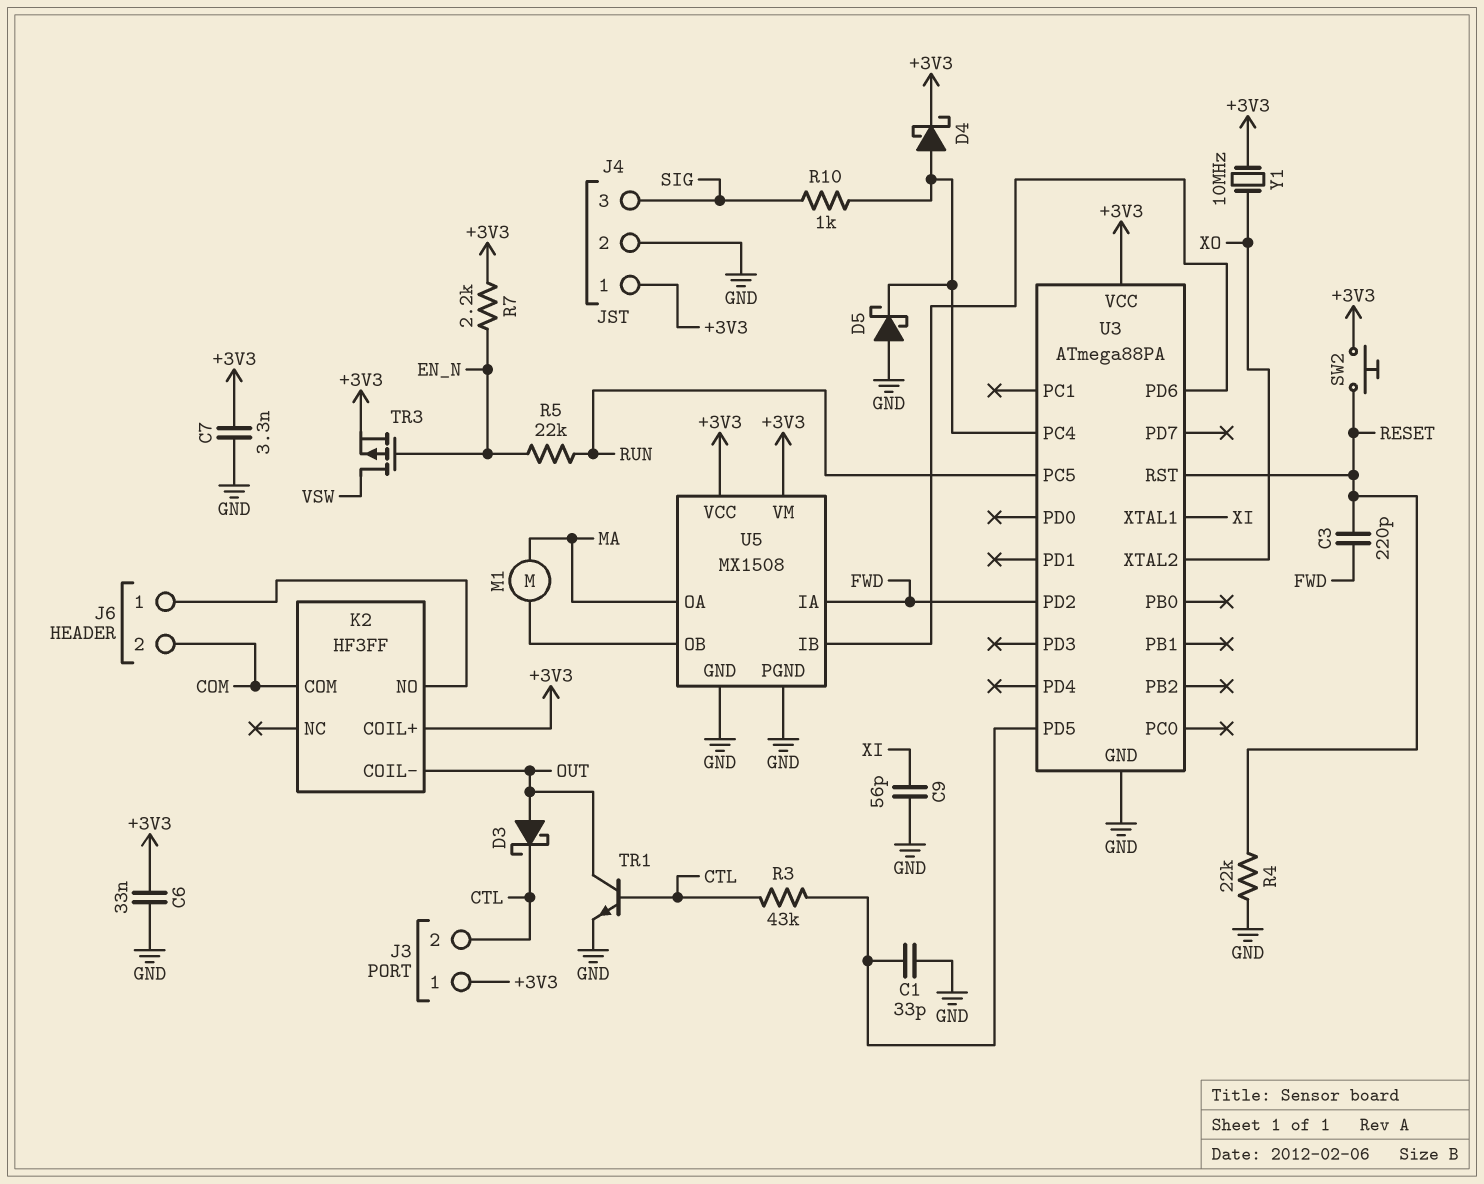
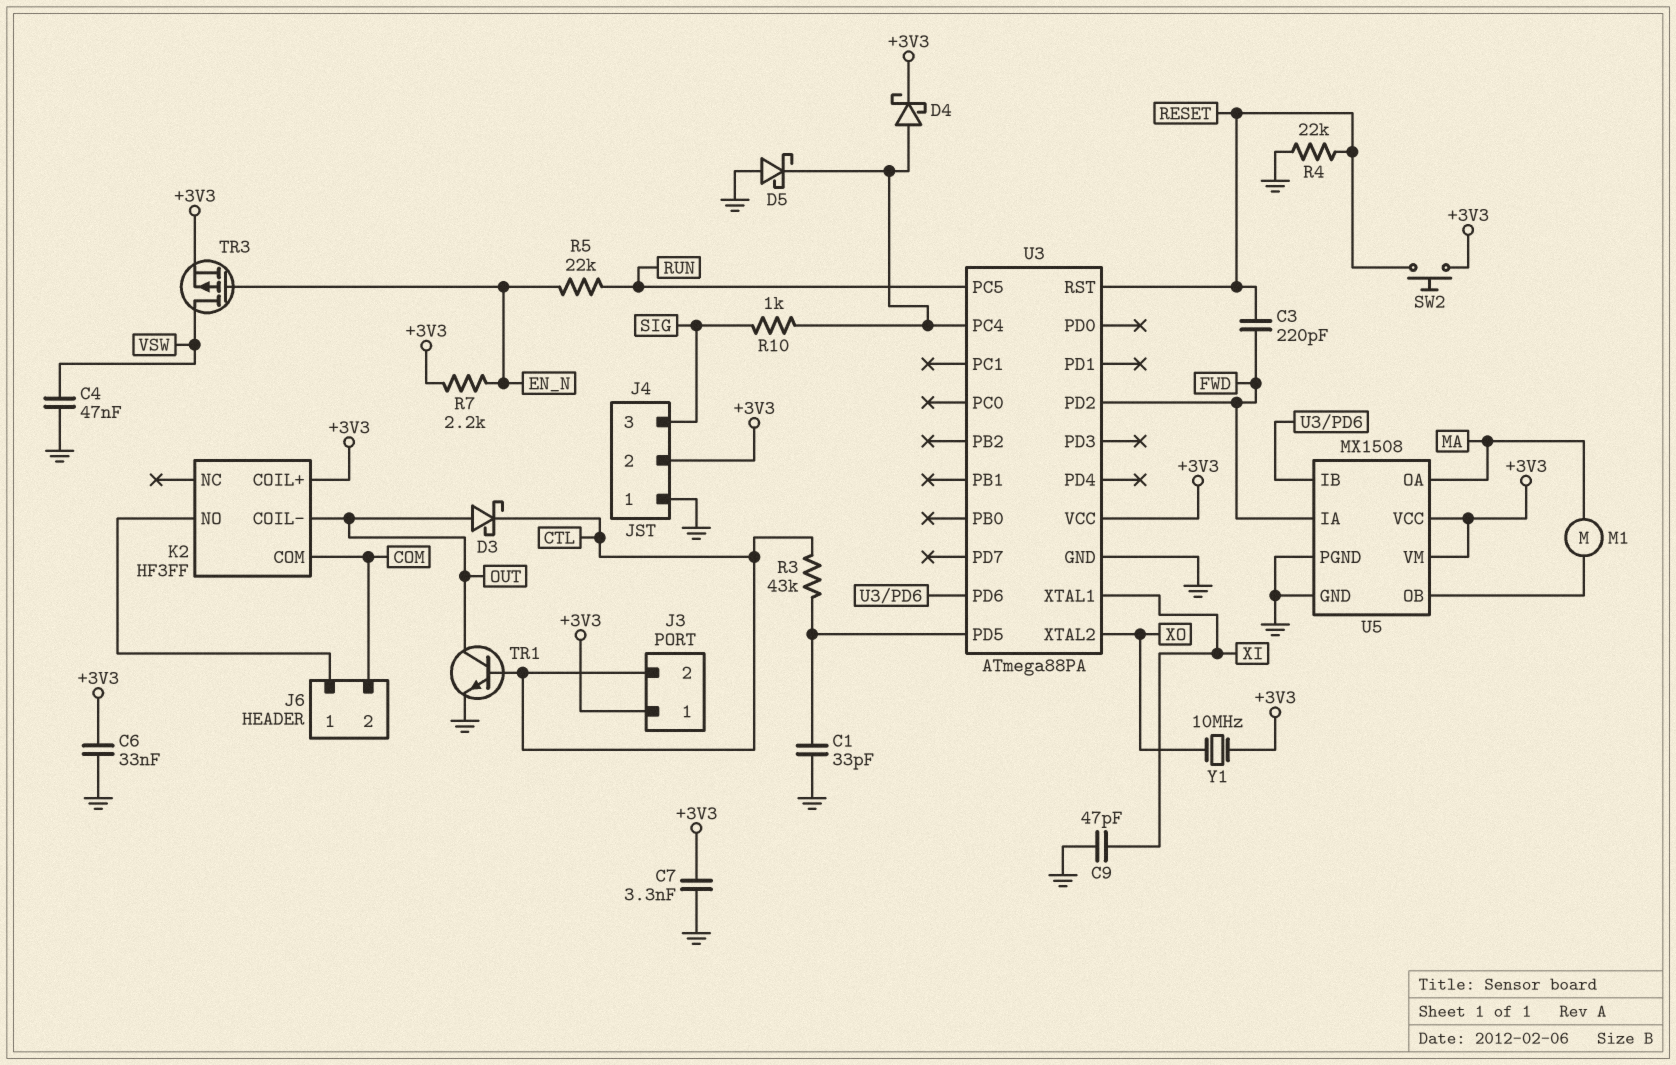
C4: none -> 47nF (GND, VSW)
C9: 56pF (GND, XI) -> 47pF (GND, XI)
J4 pin 1: +3V3 -> GND
J4 pin 2: GND -> +3V3

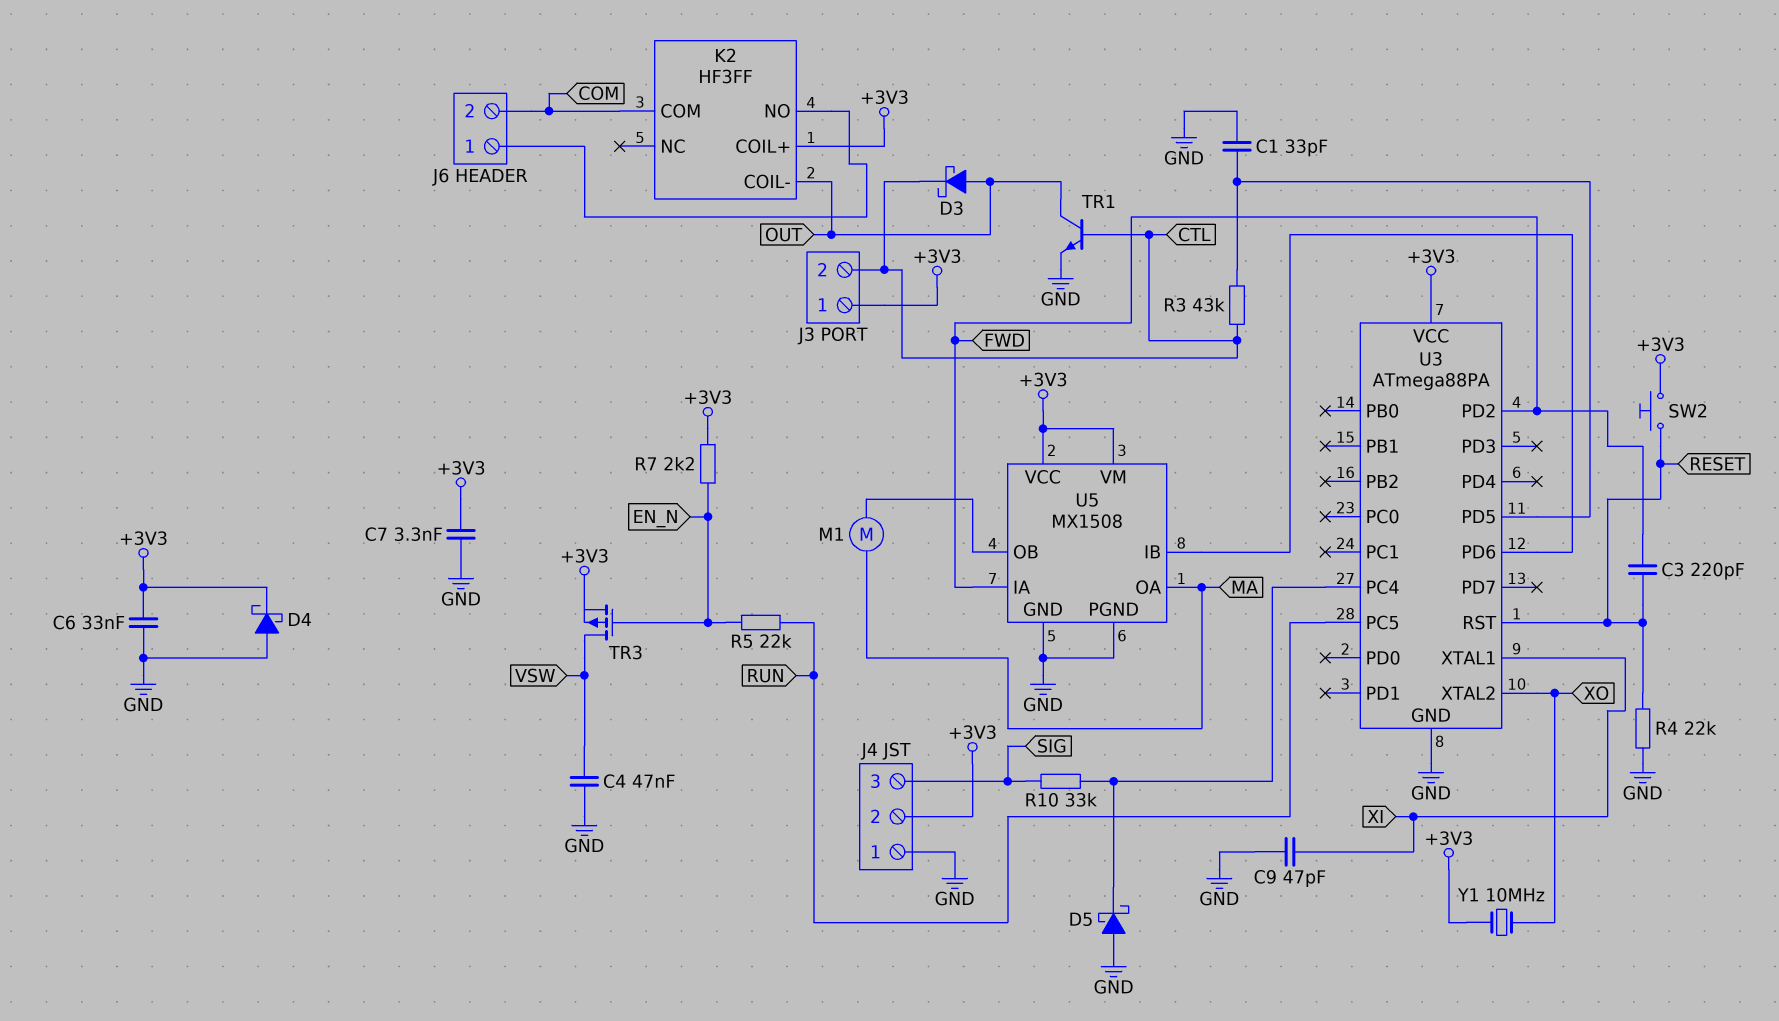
D4: schottky (A U3/PC4, K +3V3) -> schottky (A GND, K +3V3)
R10: 1k (SIG, U3/PC4) -> 33k (SIG, U3/PC4)

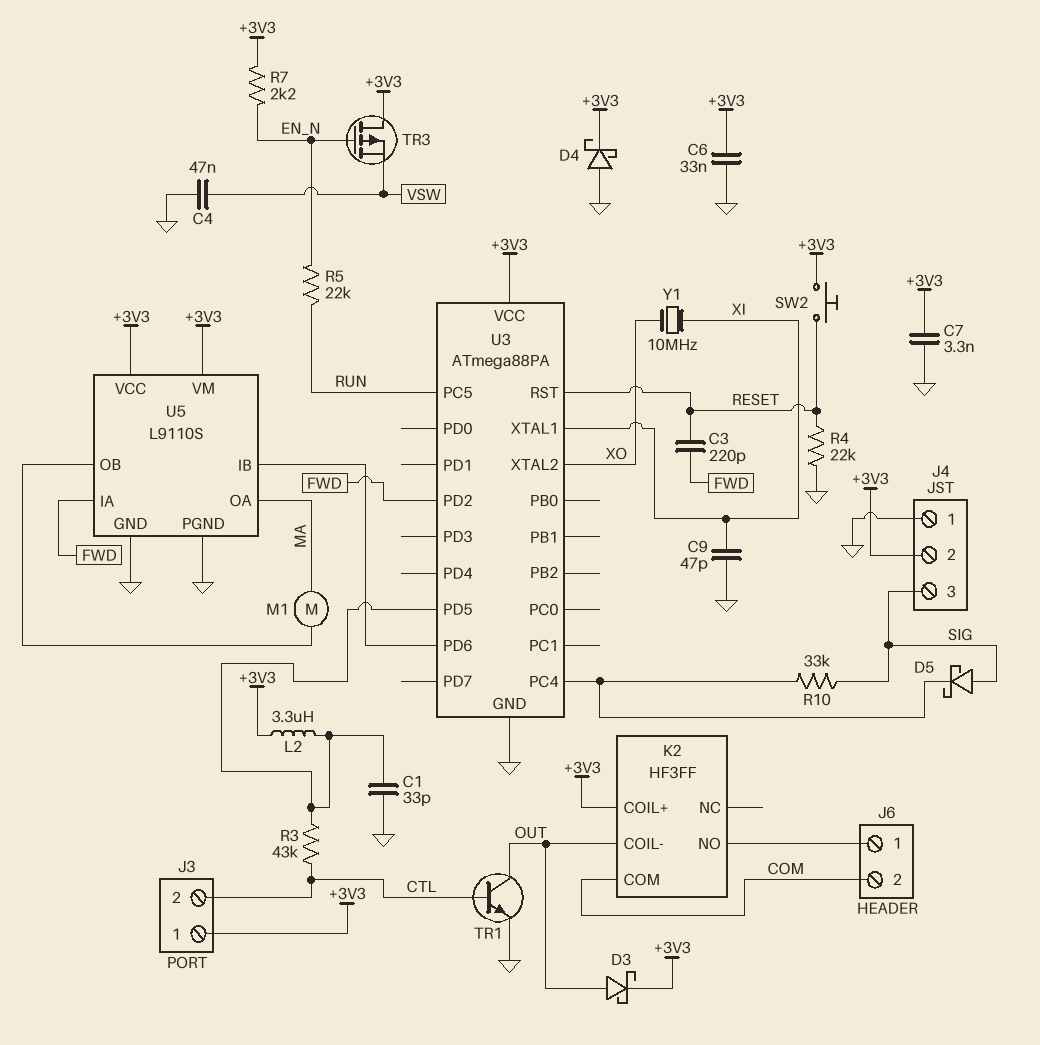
D3: schottky (A OUT, K CTL) -> schottky (A OUT, K +3V3)
D5: schottky (A GND, K U3/PC4) -> schottky (A SIG, K U3/PC4)
L2: none -> 3.3uH (+3V3, U3/PD5)
TR3: PMOS (G EN_N, D VSW, S +3V3) -> PMOS (G EN_N, D +3V3, S VSW)
U5: MX1508 -> L9110S
Y1: 10MHz (+3V3, XO) -> 10MHz (XI, XO)

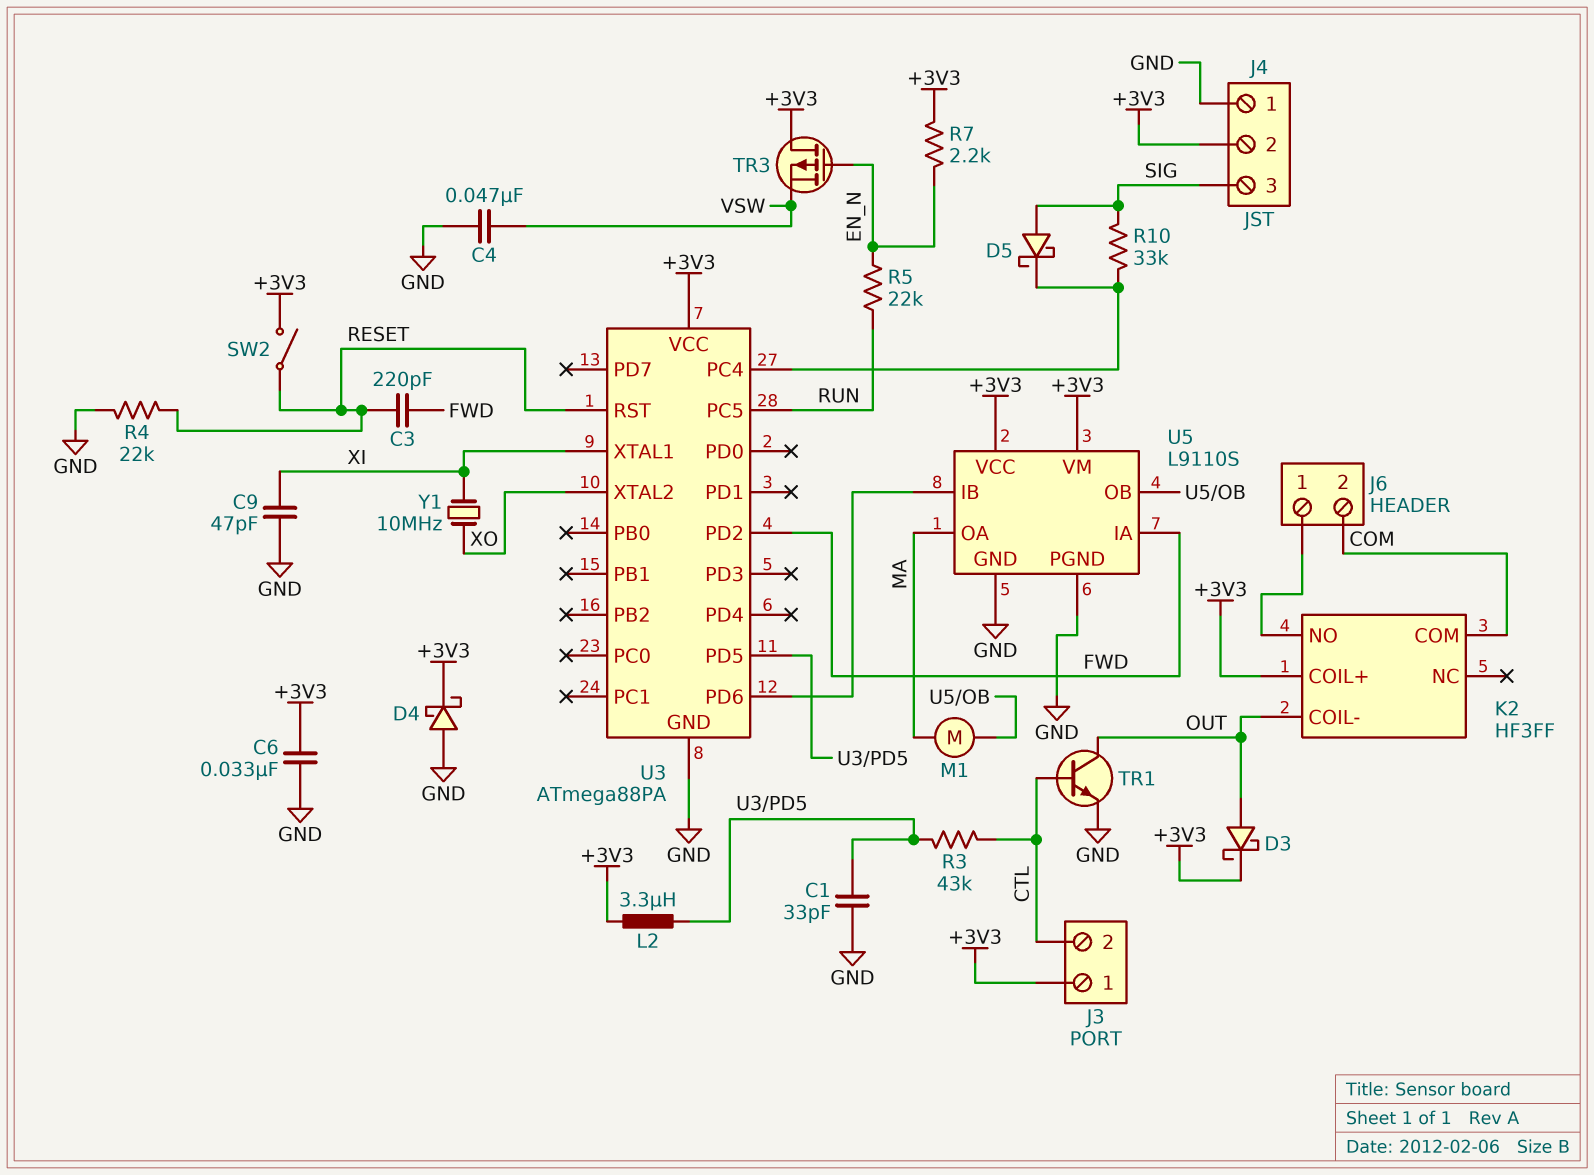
C7: 3.3nF (+3V3, GND) -> none
SW2: button (+3V3, RESET) -> switch (+3V3, RESET)

